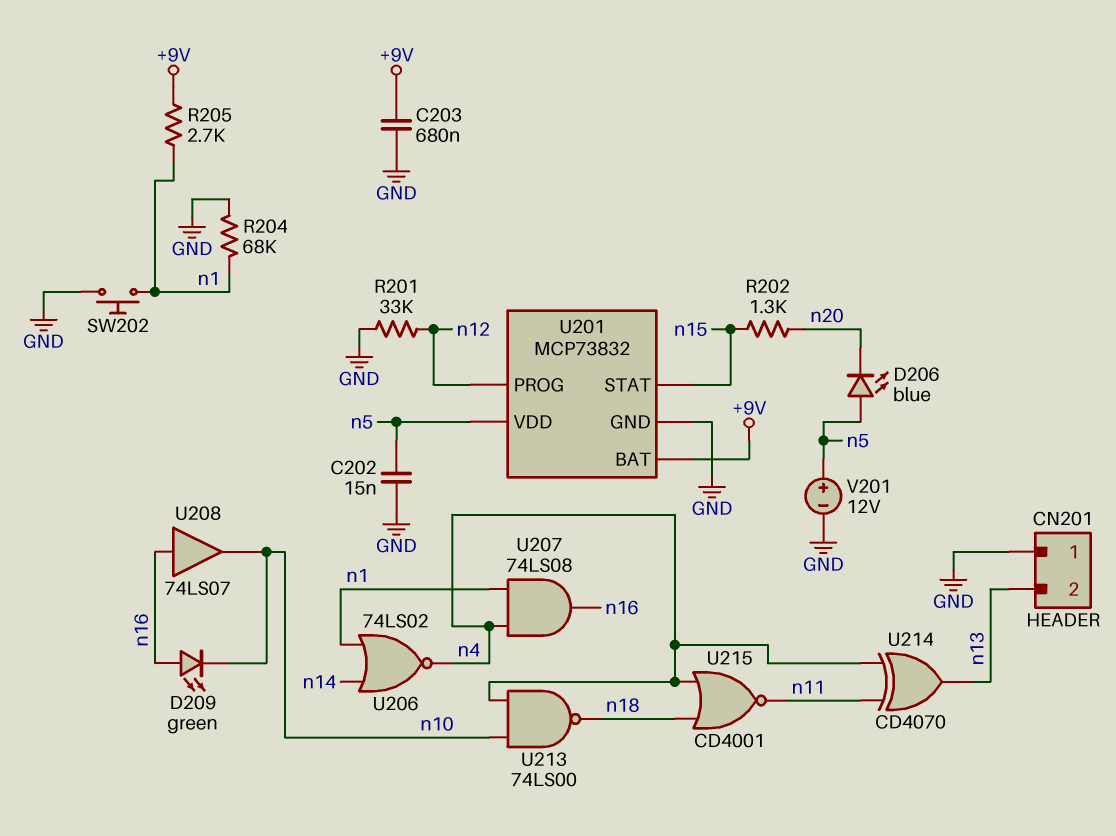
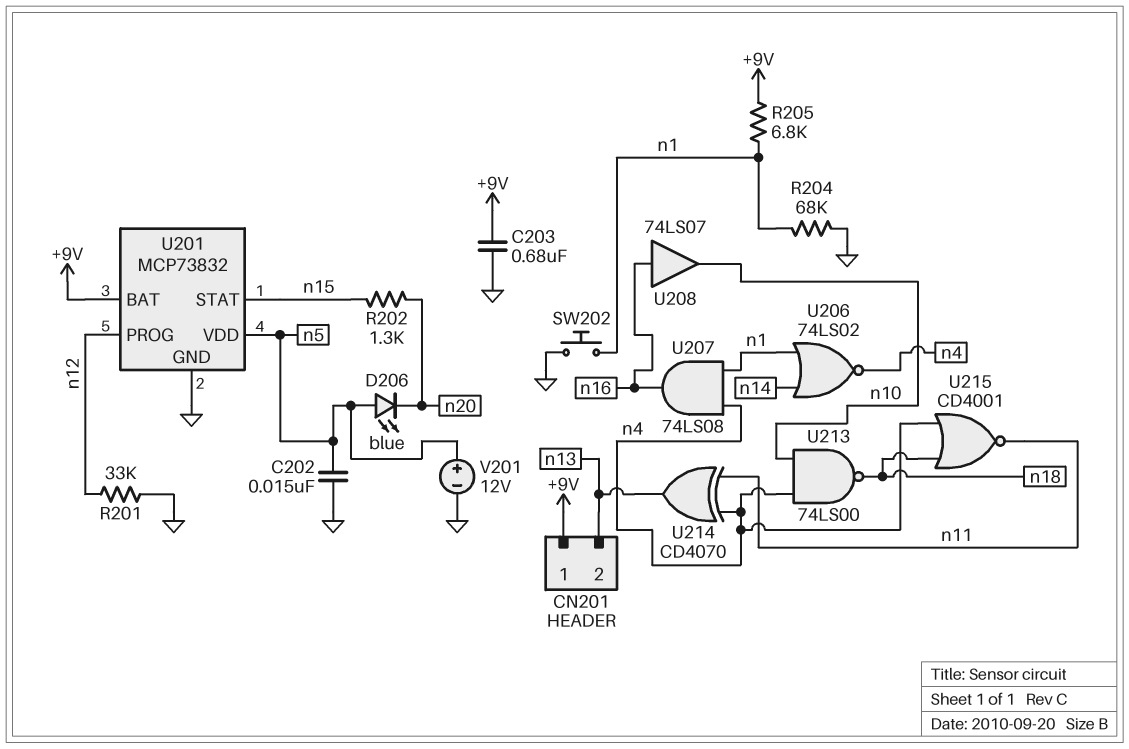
CN201 pin 1: GND -> +9V
D209: LED green (A n16, K n10) -> none
R205: 2.7k (+9V, n1) -> 6.8k (+9V, n1)

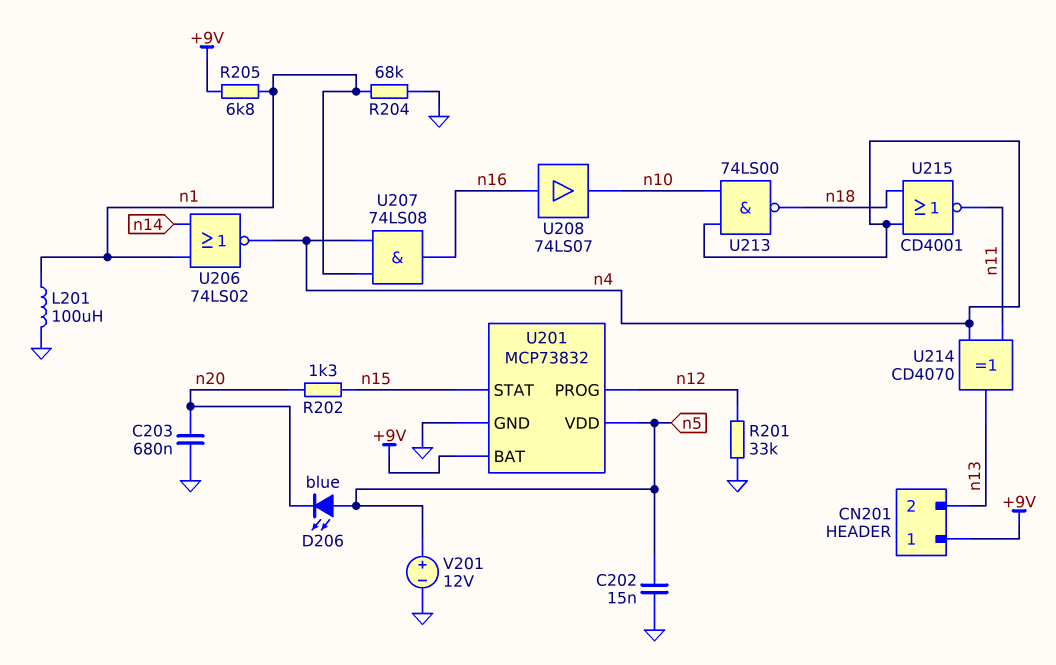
C203: 680nF (+9V, GND) -> 680nF (GND, n20)
L201: none -> 100uH (GND, n1)
SW202: button (GND, n1) -> none

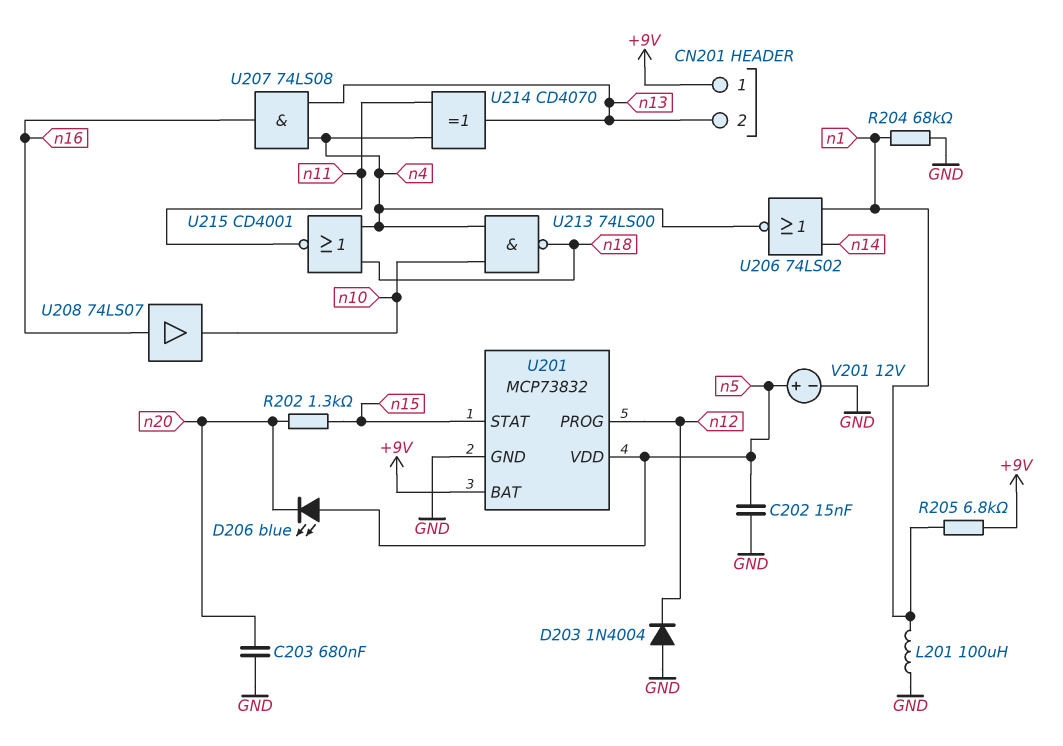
D203: none -> diode 1N4004 (A GND, K n12)
R201: 33k (GND, n12) -> none
U207: AND 74LS08 (in n1, in n4, out n16) -> AND 74LS08 (in n4, in n13, out n16)

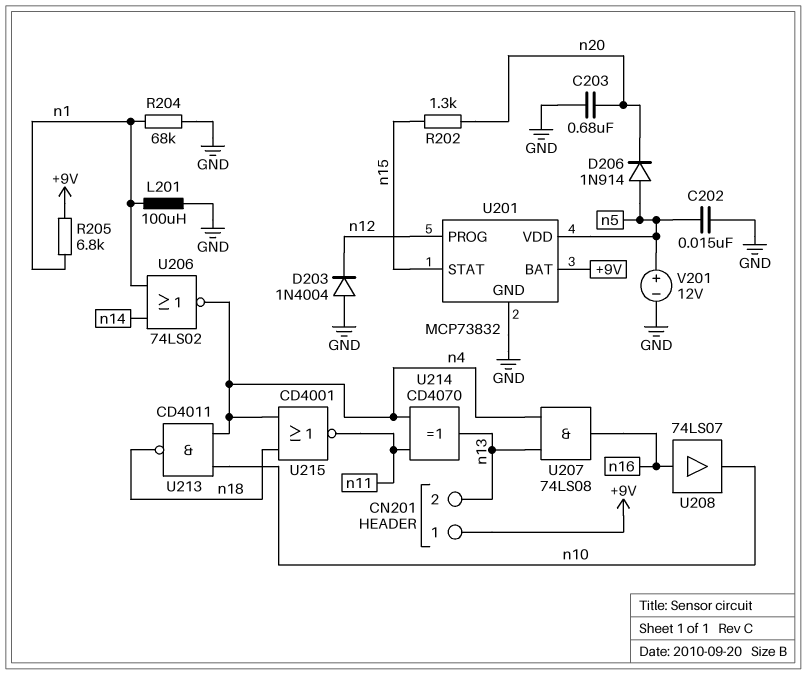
D206: LED blue (A n5, K n20) -> diode 1N914 (A n5, K n20)
U213: NAND 74LS00 (in n4, in n10, out n18) -> NAND CD4011 (in n4, in n10, out n18)

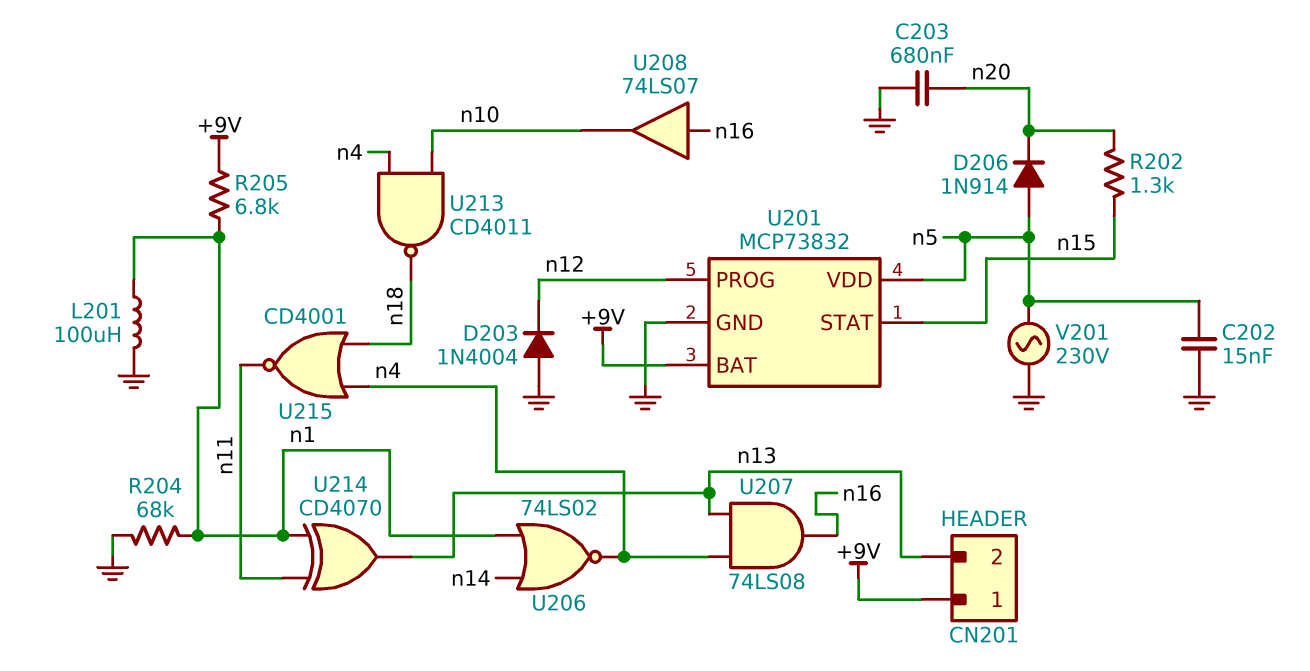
U214: XOR CD4070 (in n4, in n11, out n13) -> XOR CD4070 (in n1, in n11, out n13)
V201: 12V (plus n5, minus GND) -> AC 230V (GND, n5)

